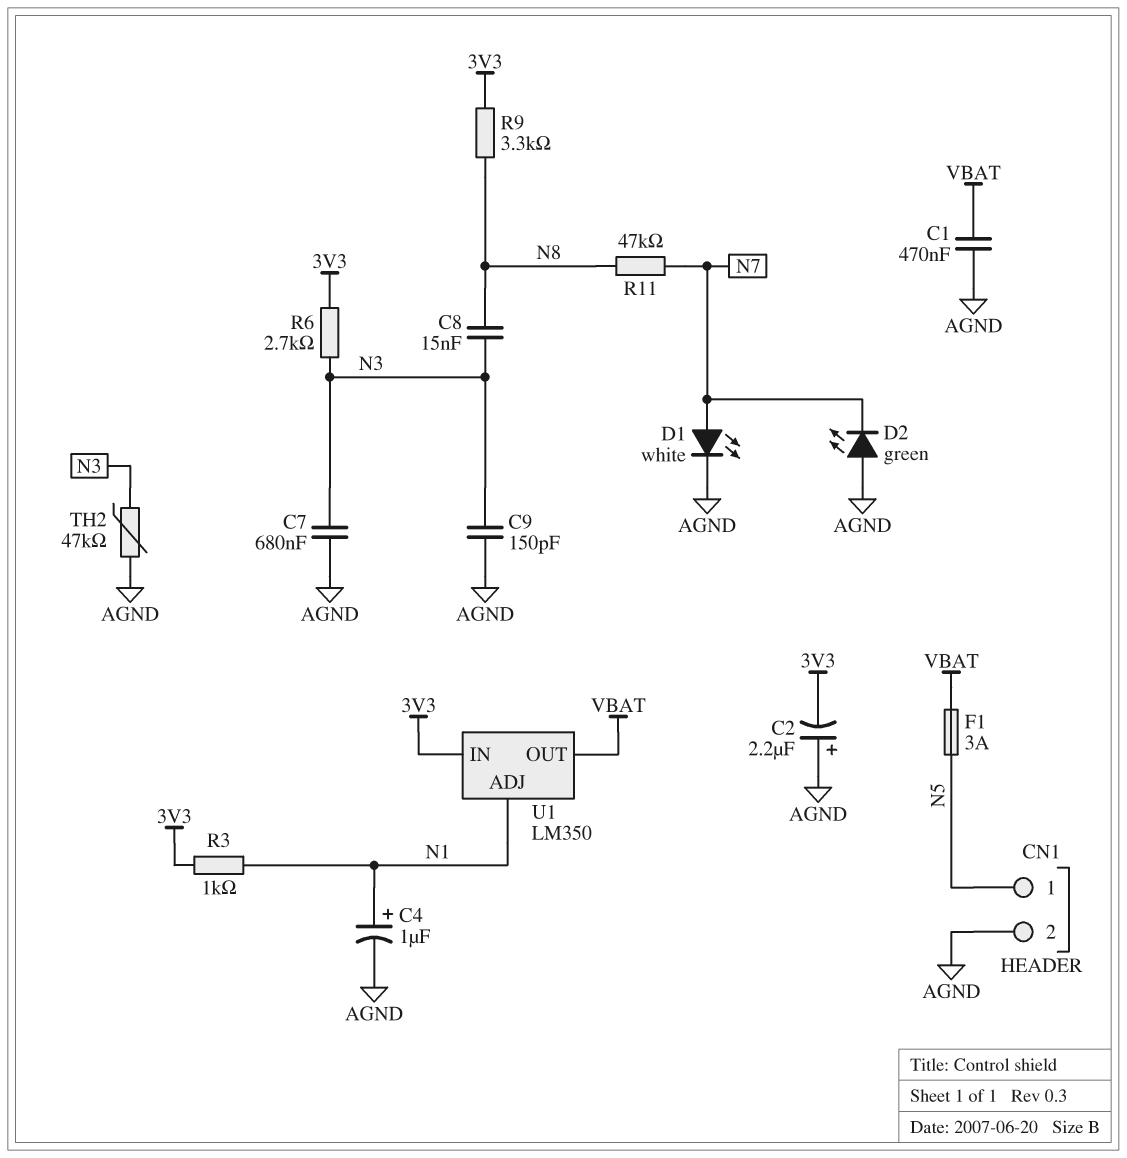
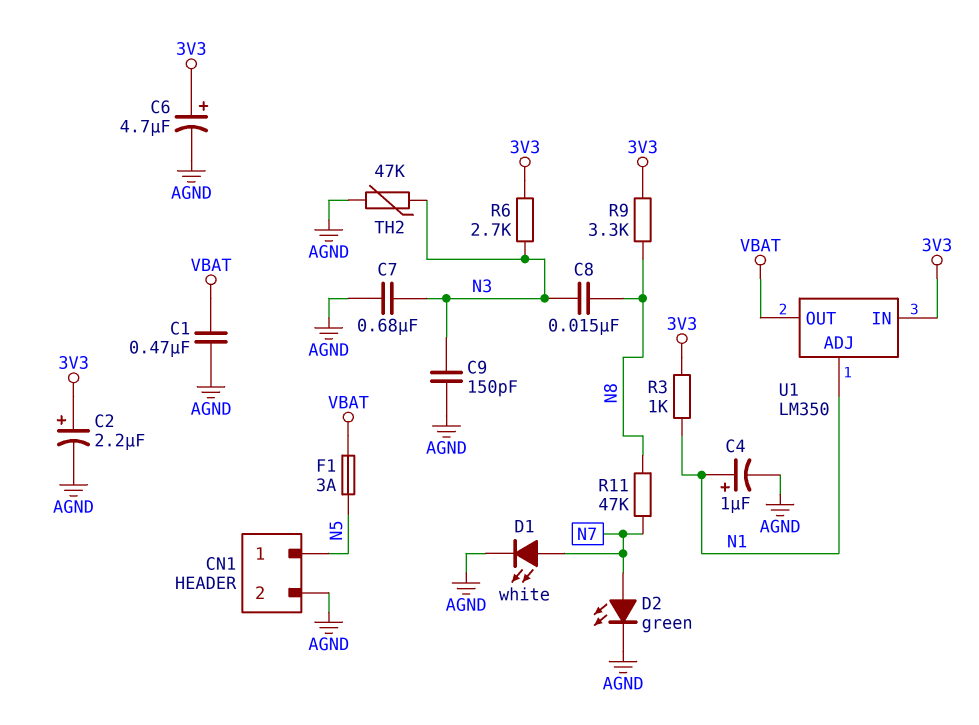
C2: 2.2uF (plus AGND, minus 3V3) -> 2.2uF (plus 3V3, minus AGND)
C6: none -> 4.7uF (plus 3V3, minus AGND)
D2: LED green (A AGND, K N7) -> LED green (A N7, K AGND)

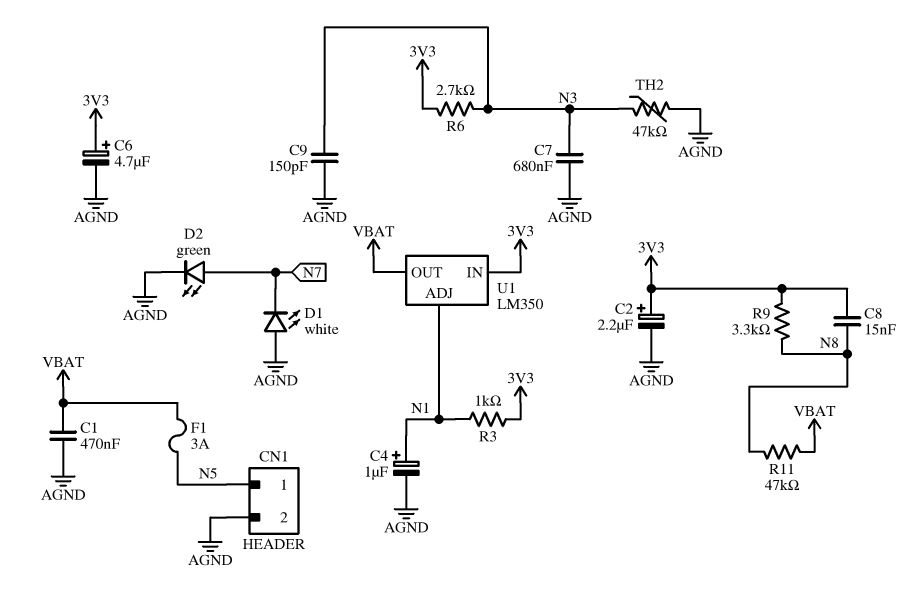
C8: 15nF (N3, N8) -> 15nF (3V3, N8)
D1: LED white (A N7, K AGND) -> LED white (A AGND, K N7)
R11: 47k (N7, N8) -> 47k (N8, VBAT)

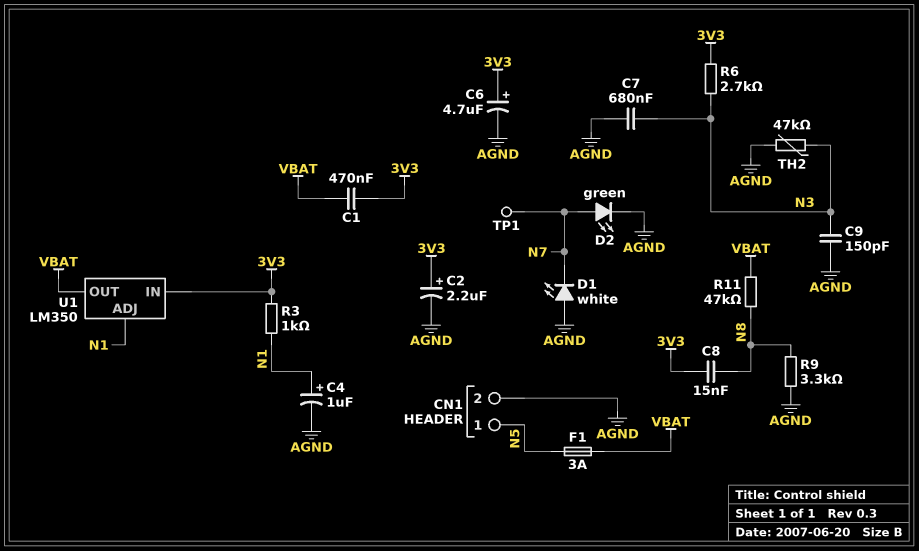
C1: 470nF (AGND, VBAT) -> 470nF (3V3, VBAT)
R9: 3.3k (3V3, N8) -> 3.3k (AGND, N8)
TP1: none -> test point (N7)

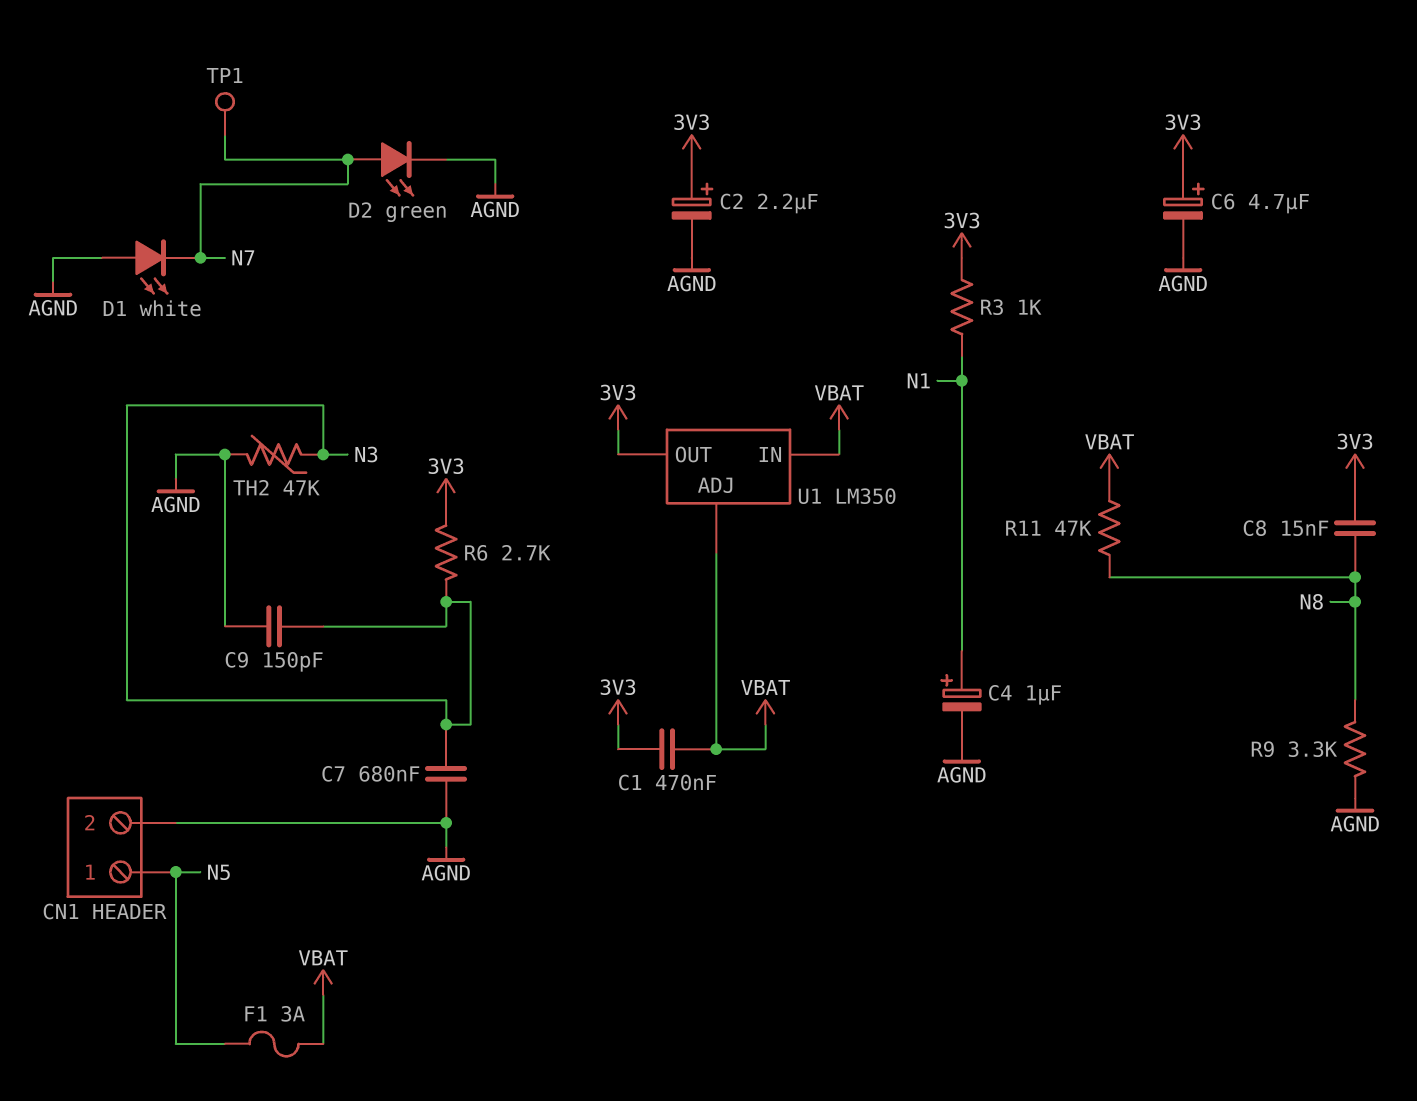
U1 pin ADJ: N1 -> VBAT
U1 pin IN: 3V3 -> VBAT
U1 pin OUT: VBAT -> 3V3

